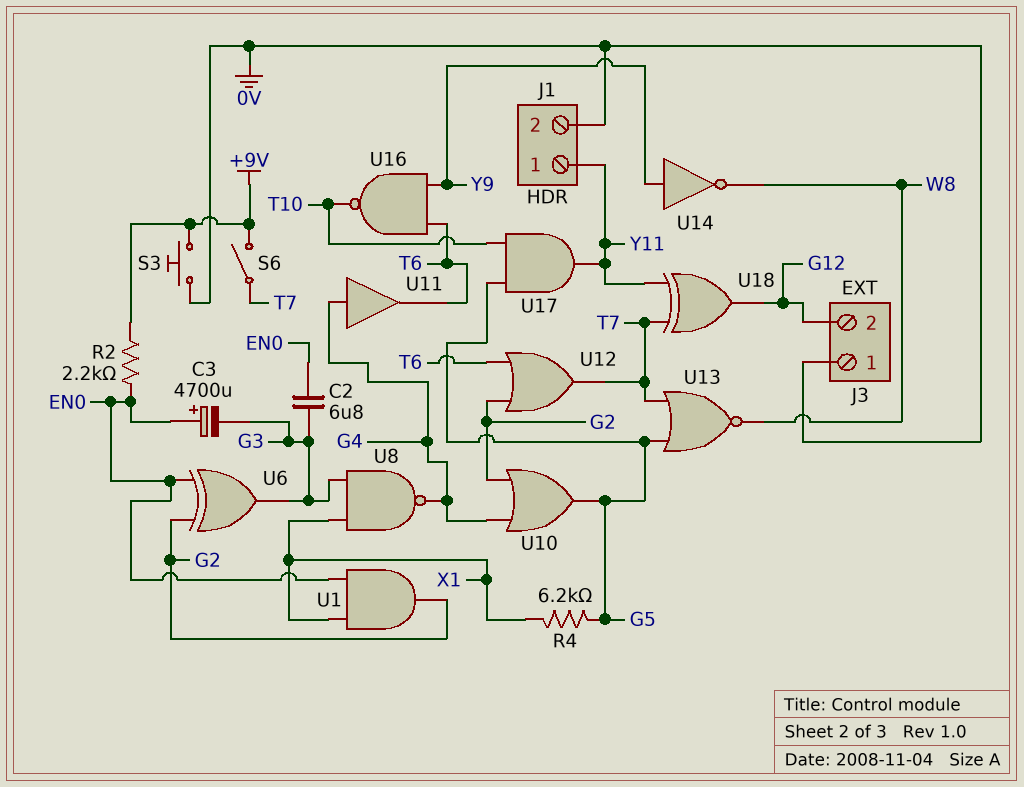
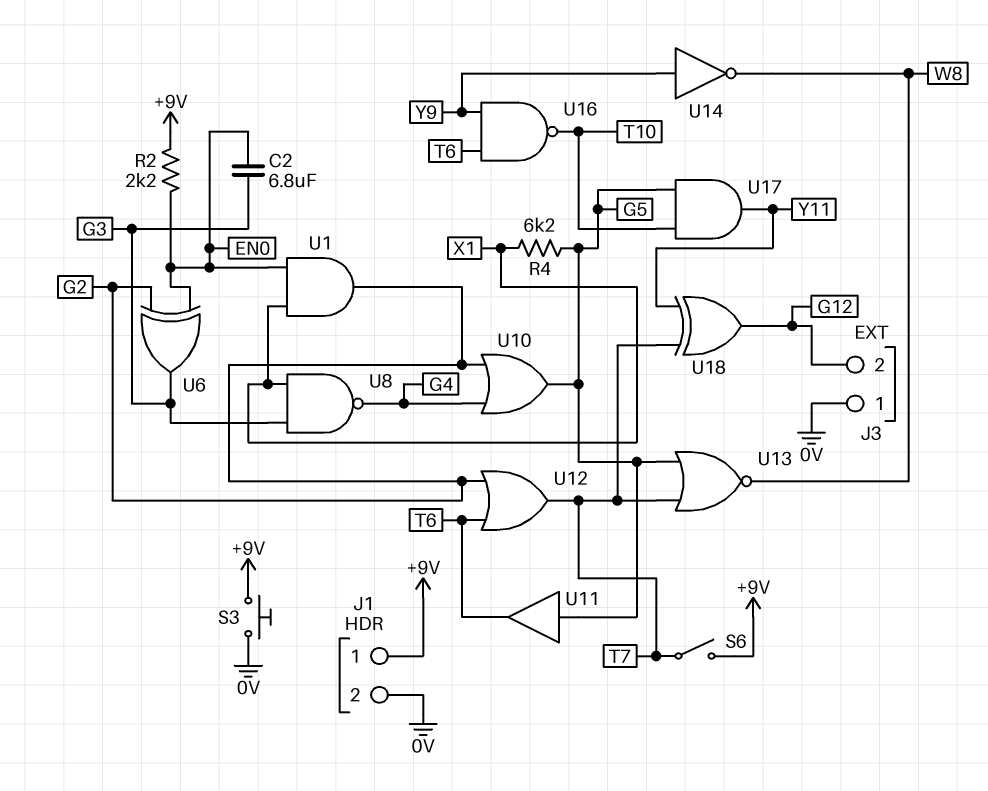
C3: 4700uF (plus EN0, minus G3) -> none
J1 pin 1: Y11 -> +9V
U11: buffer (in G4, out T6) -> buffer (in G5, out T6)

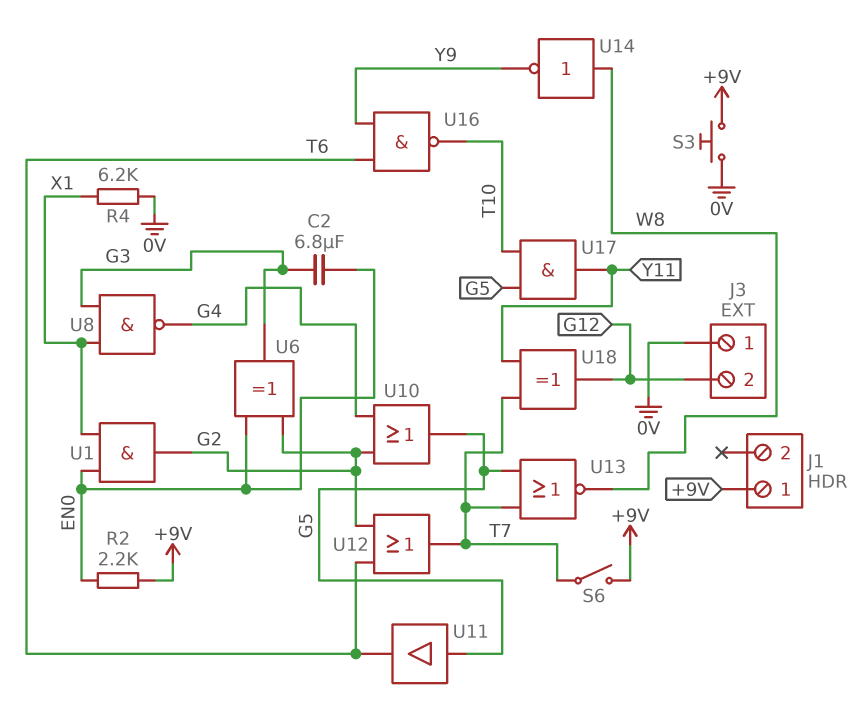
J1 pin 2: 0V -> none
R4: 6.2k (G5, X1) -> 6.2k (0V, X1)
U14: NOT (in Y9, out W8) -> NOT (in W8, out Y9)

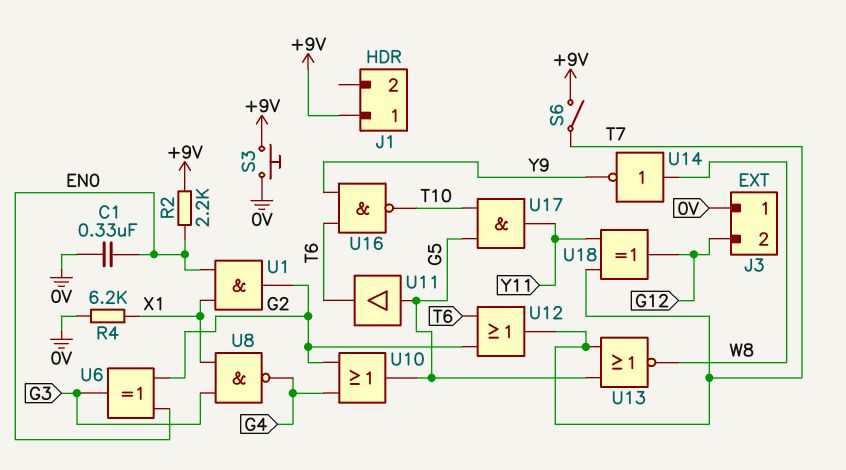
C1: none -> 330nF (0V, EN0)
C2: 6.8uF (EN0, G3) -> none

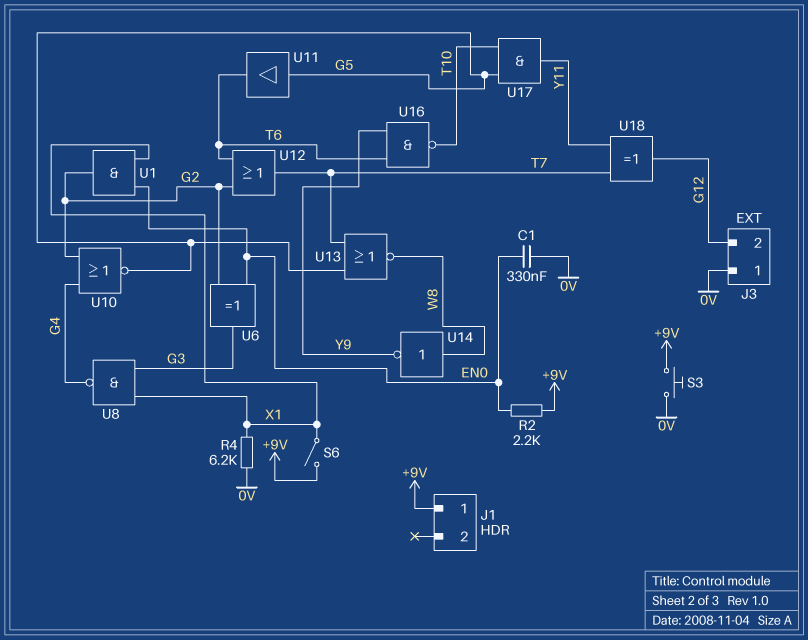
S6: switch (+9V, T7) -> switch (+9V, X1)
U10: OR (in G2, in G4, out G5) -> NOR (in G2, in G4, out G5)

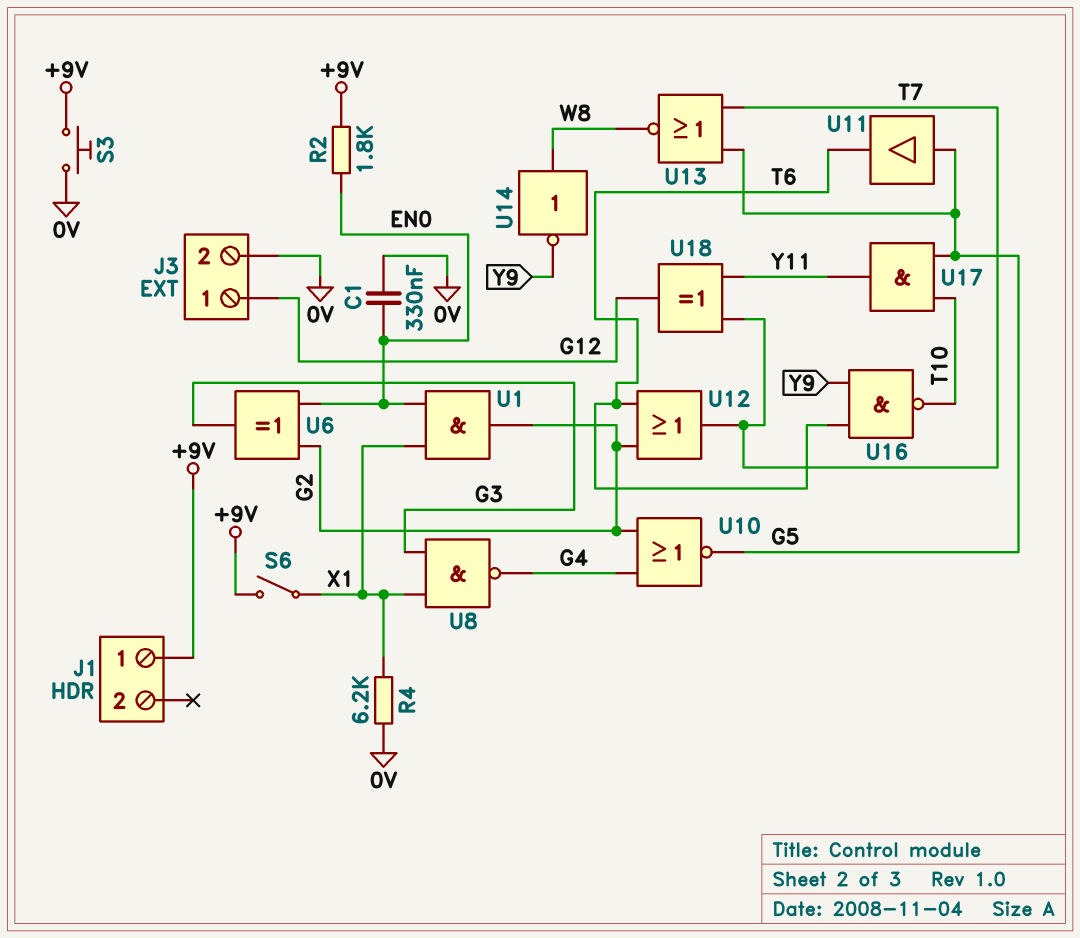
J3 pin 1: 0V -> G12
J3 pin 2: G12 -> 0V
R2: 2.2k (+9V, EN0) -> 1.8k (+9V, EN0)

